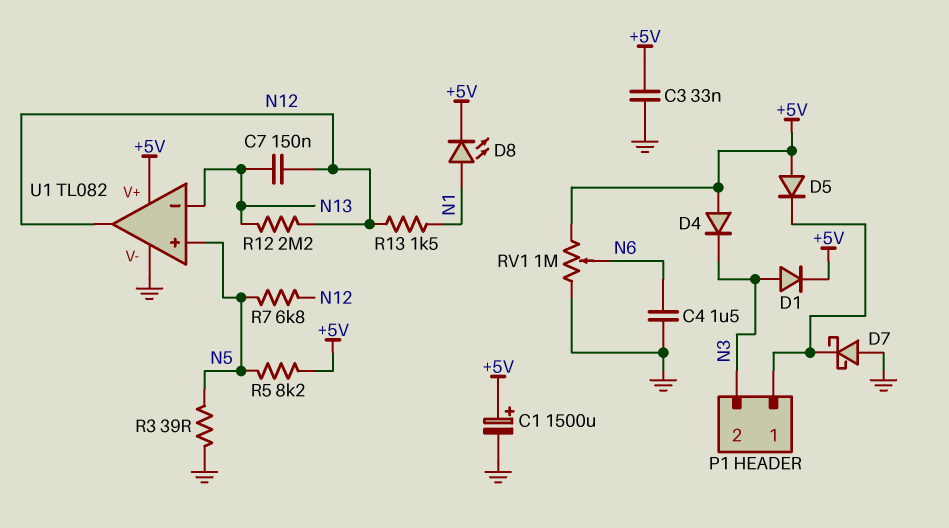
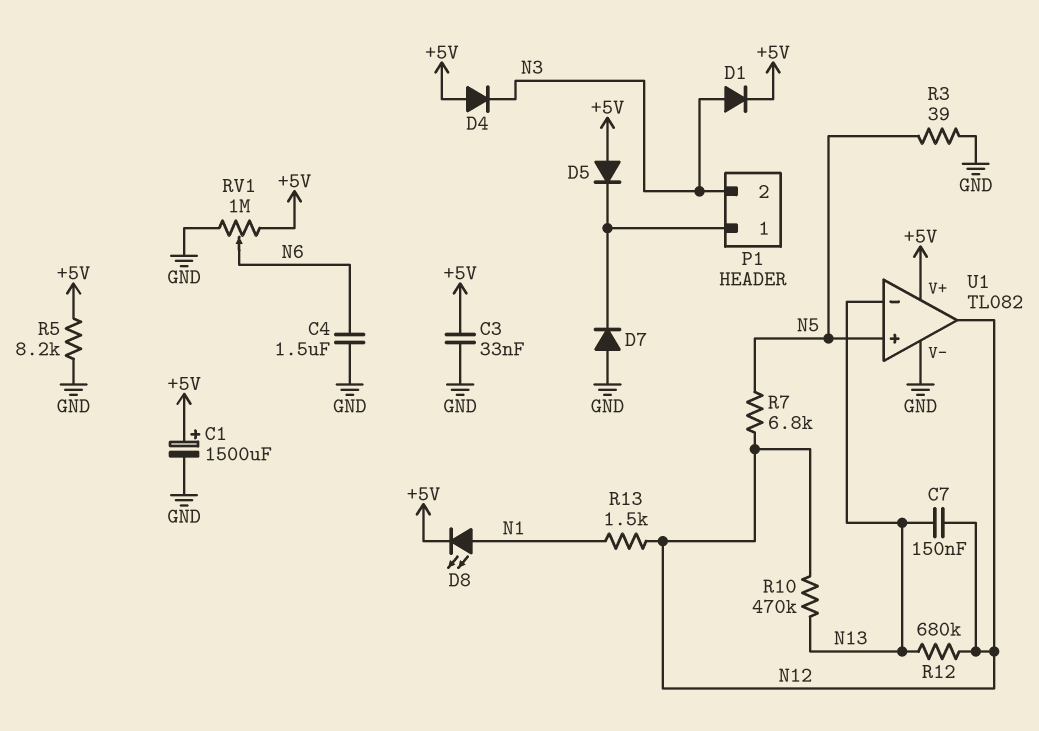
D7: schottky (A GND, K P1/1) -> diode (A GND, K P1/1)
R5: 8.2k (+5V, N5) -> 8.2k (+5V, GND)
R10: none -> 470k (N12, N13)
R12: 2.2M (N12, N13) -> 680k (N12, N13)

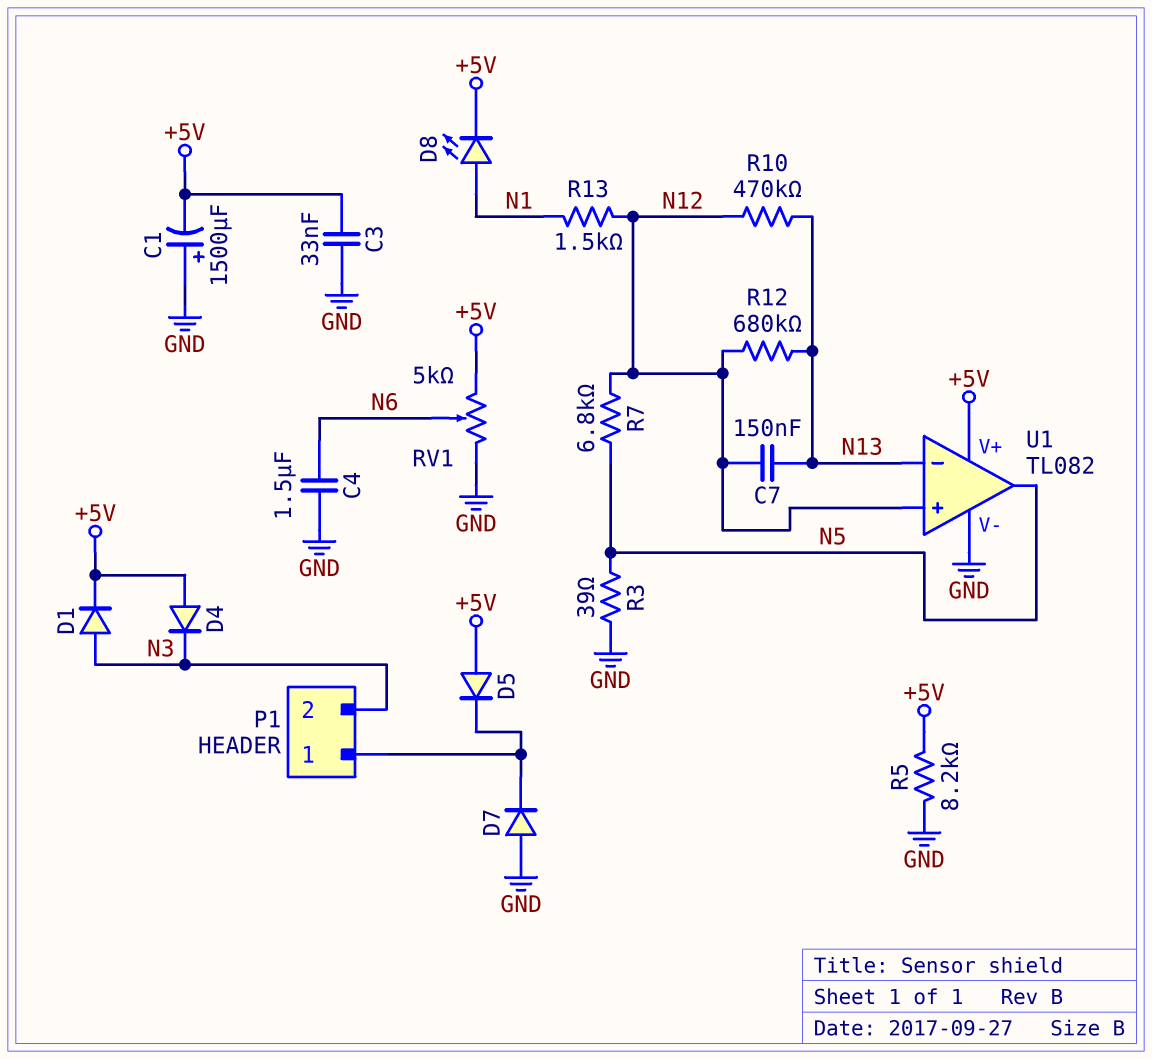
C1: 1500uF (plus +5V, minus GND) -> 1500uF (plus GND, minus +5V)
RV1: 1M (+5V, GND, wiper N6) -> 5k (+5V, GND, wiper N6)
U1 pin in+: N5 -> N12
U1 pin out: N12 -> N5

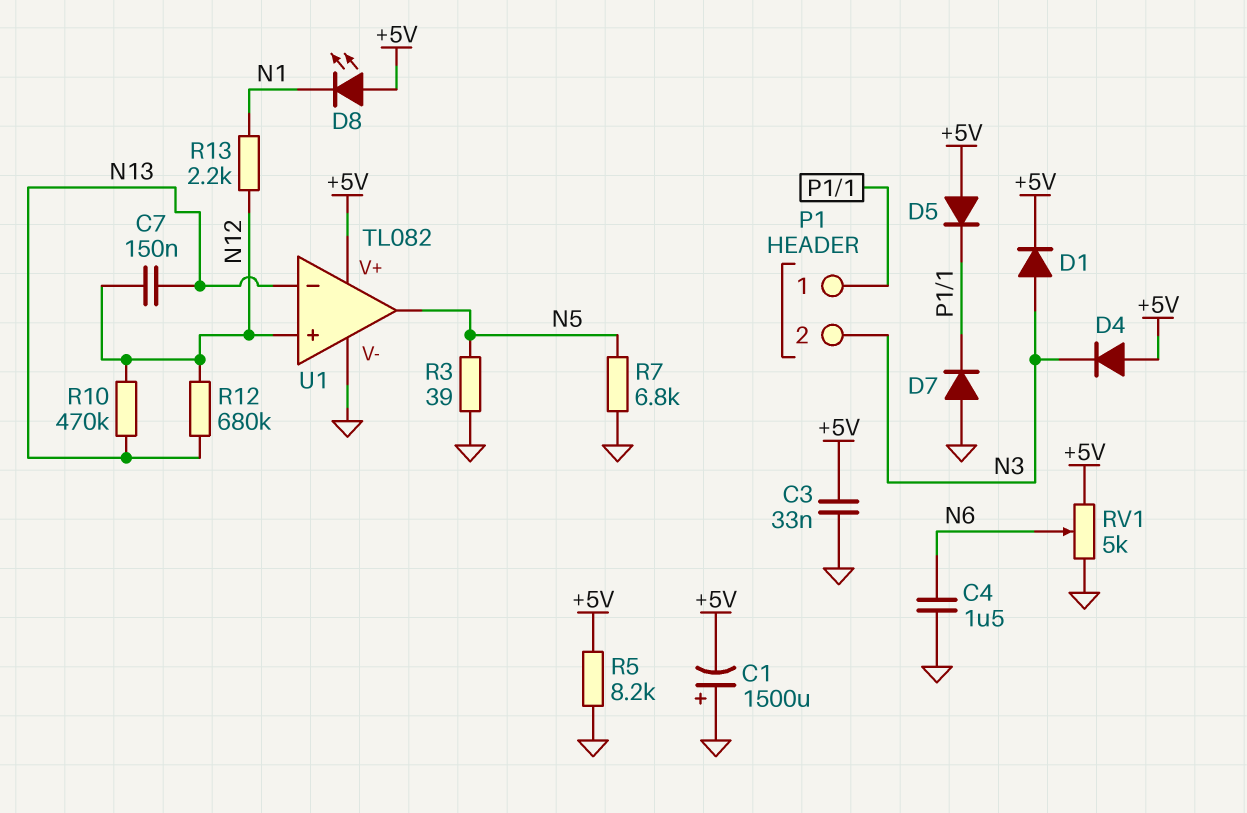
D8: LED (A N1, K +5V) -> LED (A +5V, K N1)
R7: 6.8k (N5, N12) -> 6.8k (GND, N5)
R13: 1.5k (N1, N12) -> 2.2k (N1, N12)

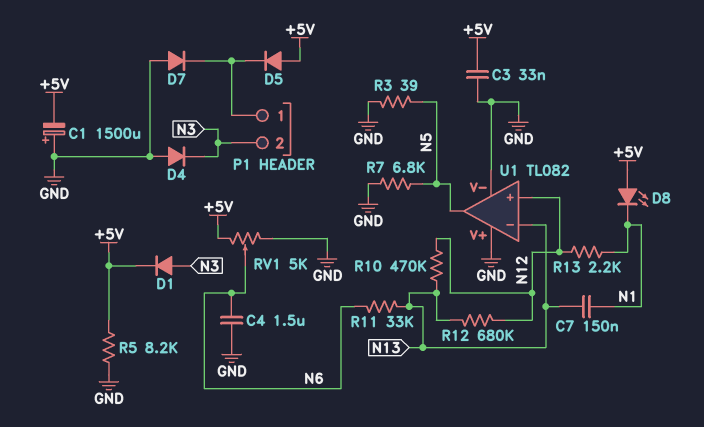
C7: 150nF (N12, N13) -> 150nF (N1, N13)
D4: diode (A +5V, K N3) -> diode (A GND, K N3)
R11: none -> 33k (N6, N13)
U1 pin V+: +5V -> GND

